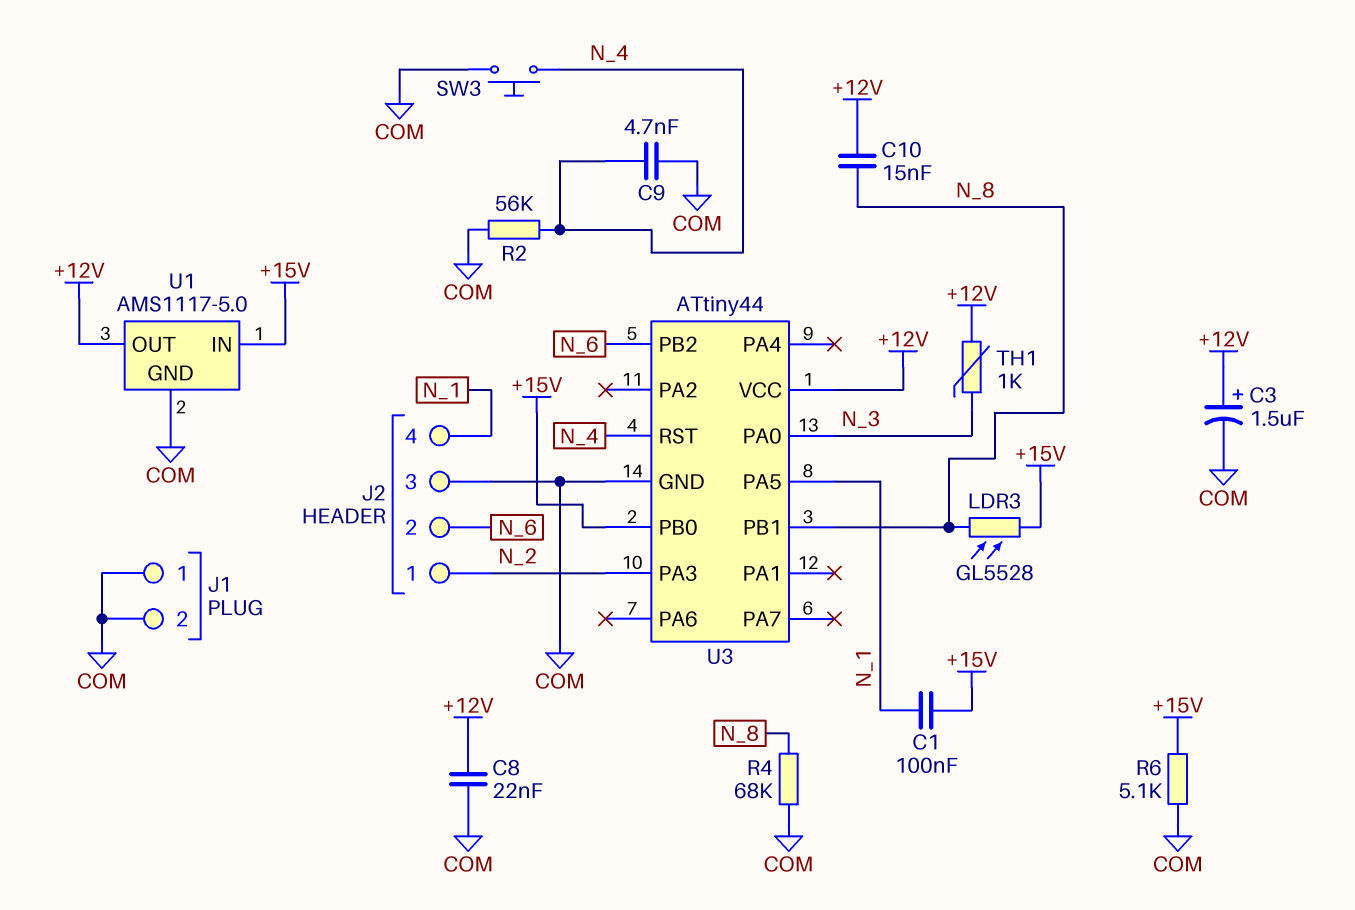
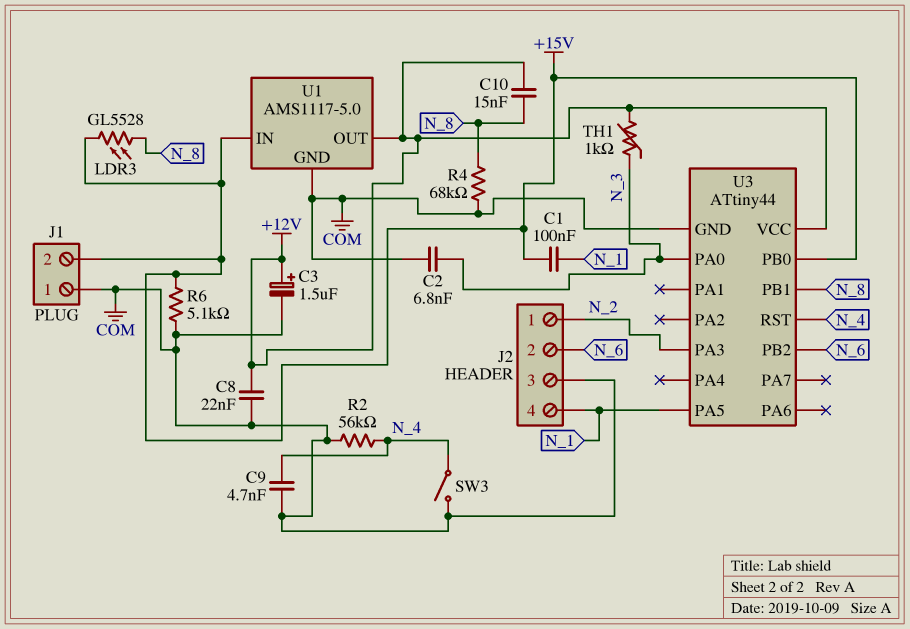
C2: none -> 6.8nF (COM, N_3)
J1 pin 2: COM -> +15V
SW3: button (COM, N_4) -> switch (COM, N_4)

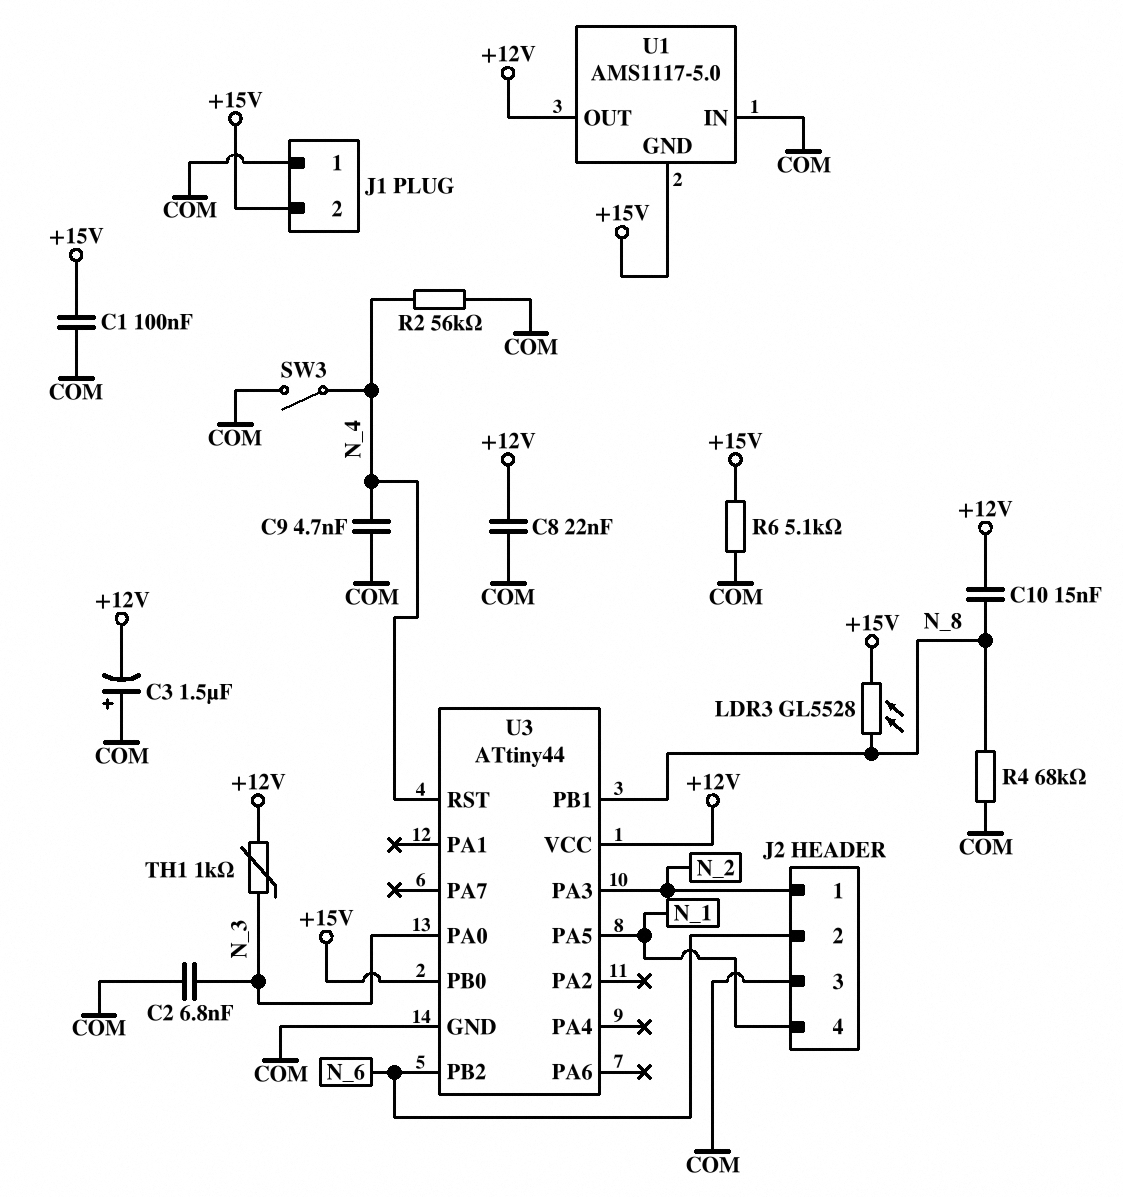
C1: 100nF (+15V, N_1) -> 100nF (+15V, COM)
C3: 1.5uF (plus +12V, minus COM) -> 1.5uF (plus COM, minus +12V)
U1 pin GND: COM -> +15V
U1 pin IN: +15V -> COM

